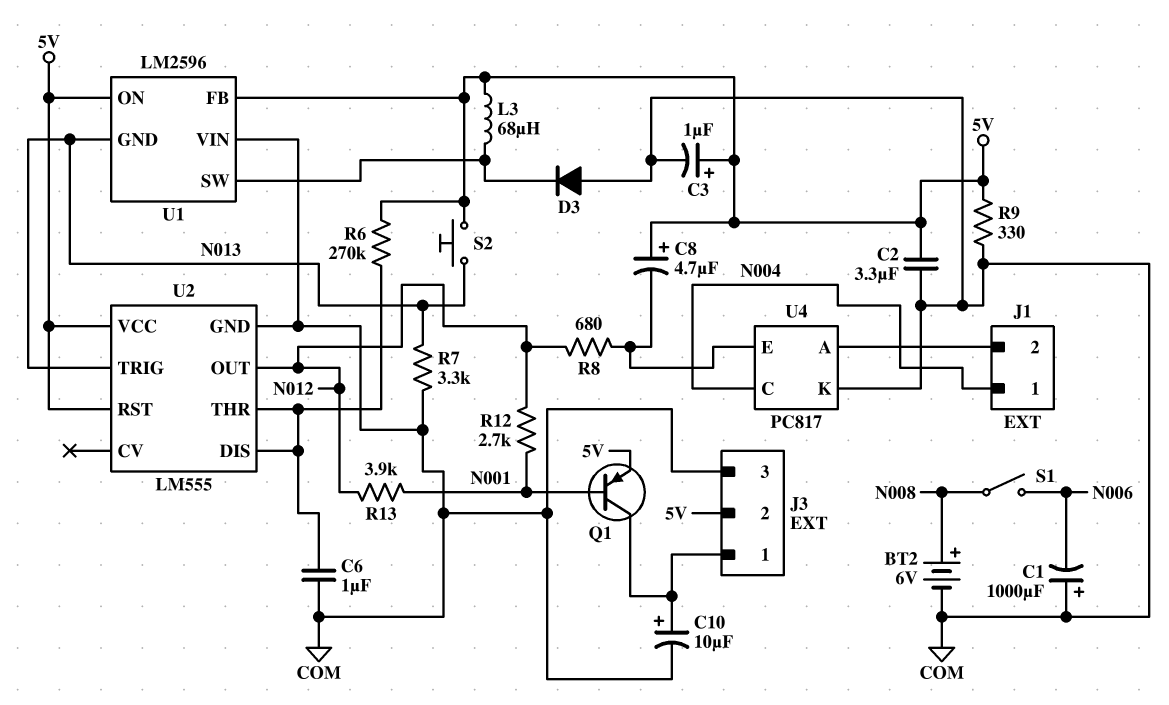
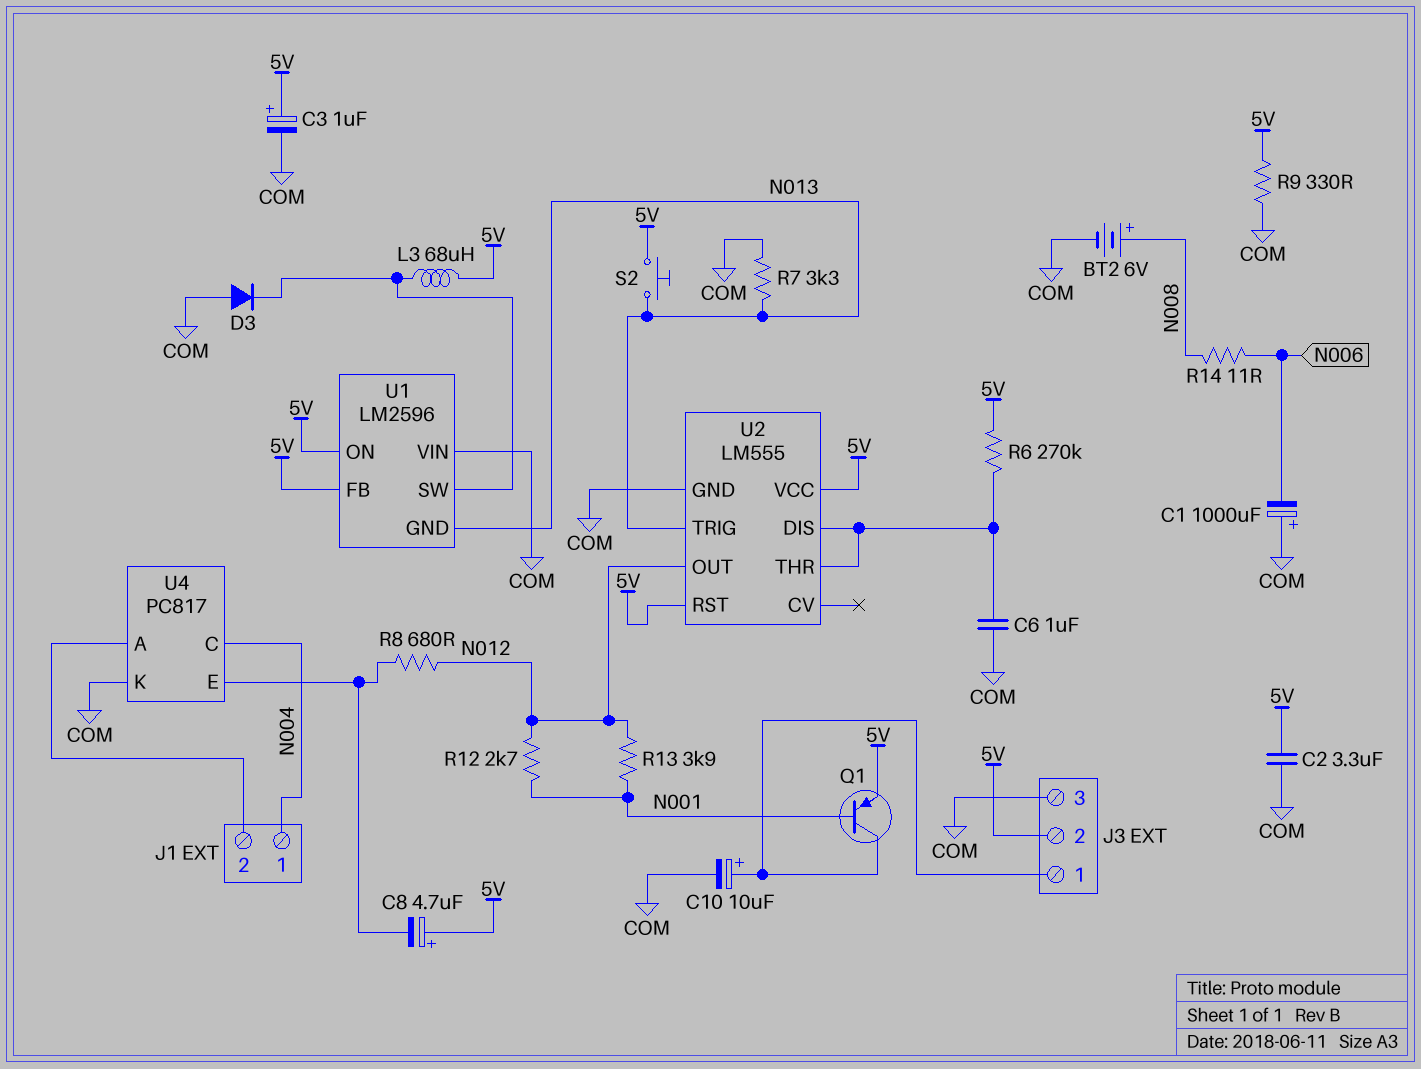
R14: none -> 11 (N006, N008)
S1: switch (N006, N008) -> none

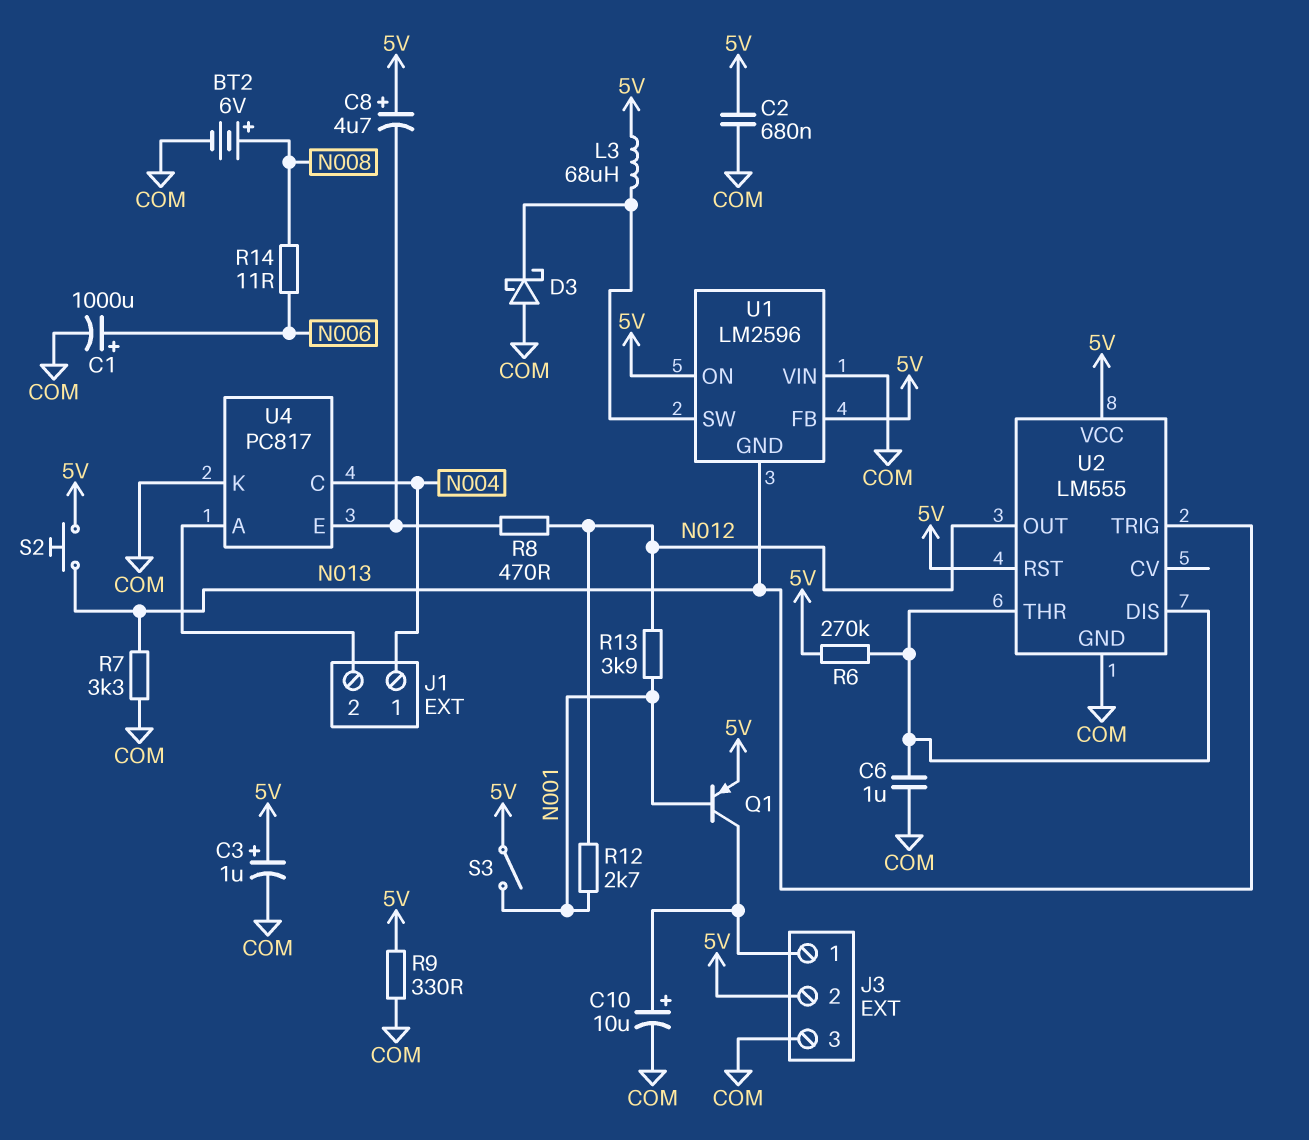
C1: 1000uF (plus COM, minus N006) -> 1000uF (plus N006, minus COM)
C2: 3.3uF (5V, COM) -> 680nF (5V, COM)
D3: diode (A COM, K U1/SW) -> schottky (A COM, K U1/SW)
R8: 680 (N012, U4/E) -> 470 (N012, U4/E)
S3: none -> switch (5V, N001)

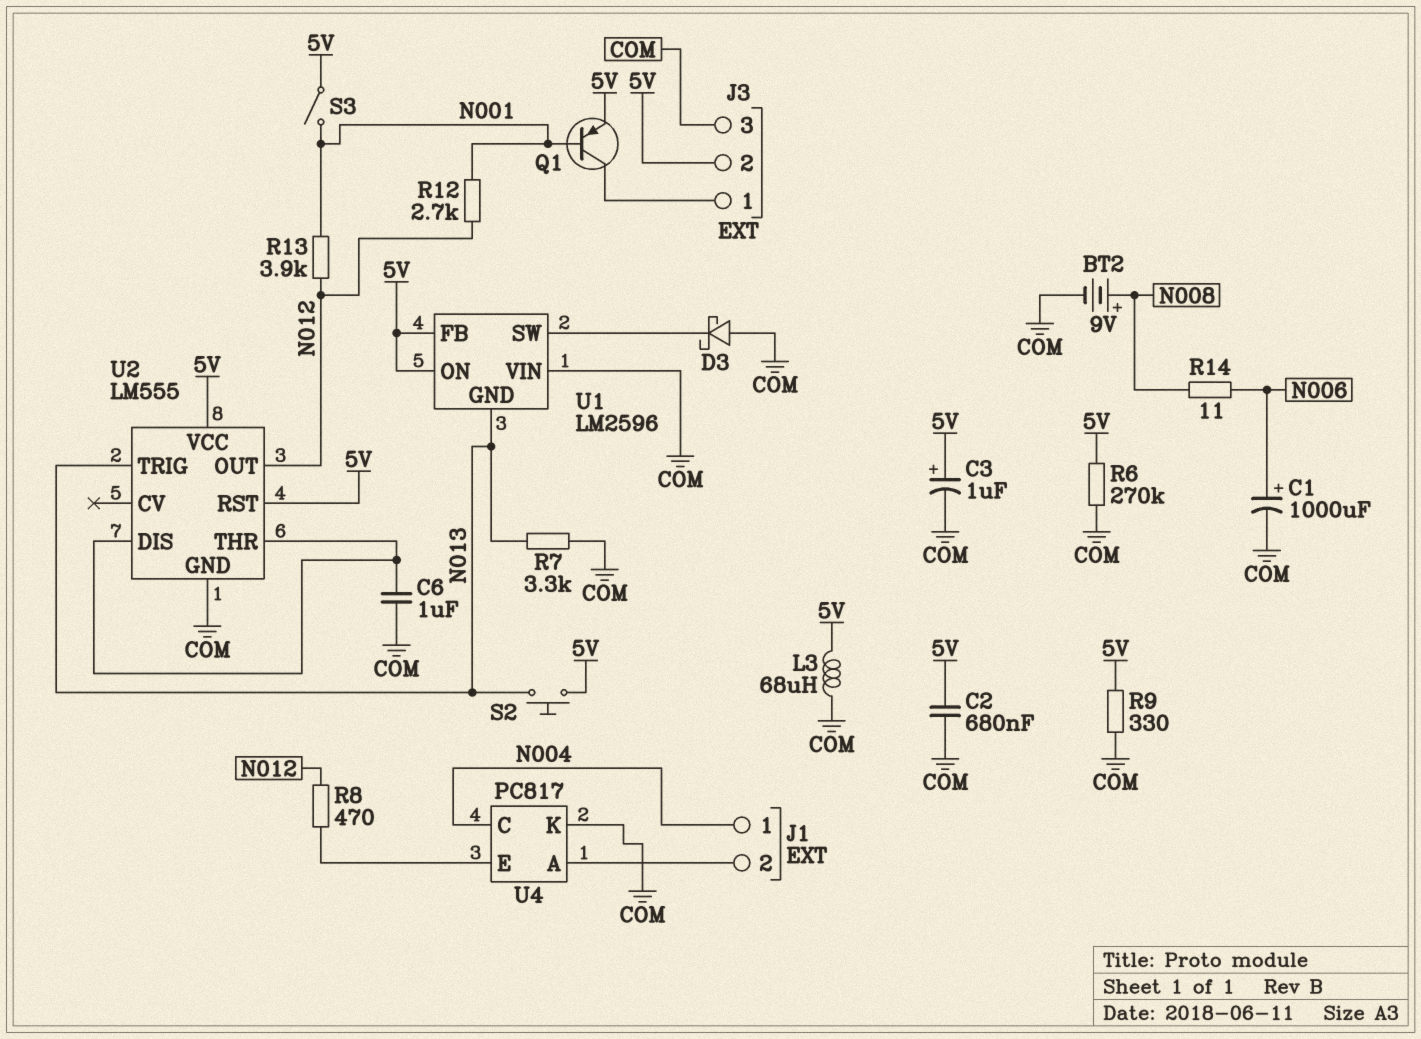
BT2: 6V (plus N008, minus COM) -> 9V (plus N008, minus COM)
C8: 4.7uF (plus 5V, minus U4/E) -> none
C10: 10uF (plus J3/1, minus COM) -> none
L3: 68uH (5V, U1/SW) -> 68uH (5V, COM)
R6: 270k (5V, U2/DIS) -> 270k (5V, COM)

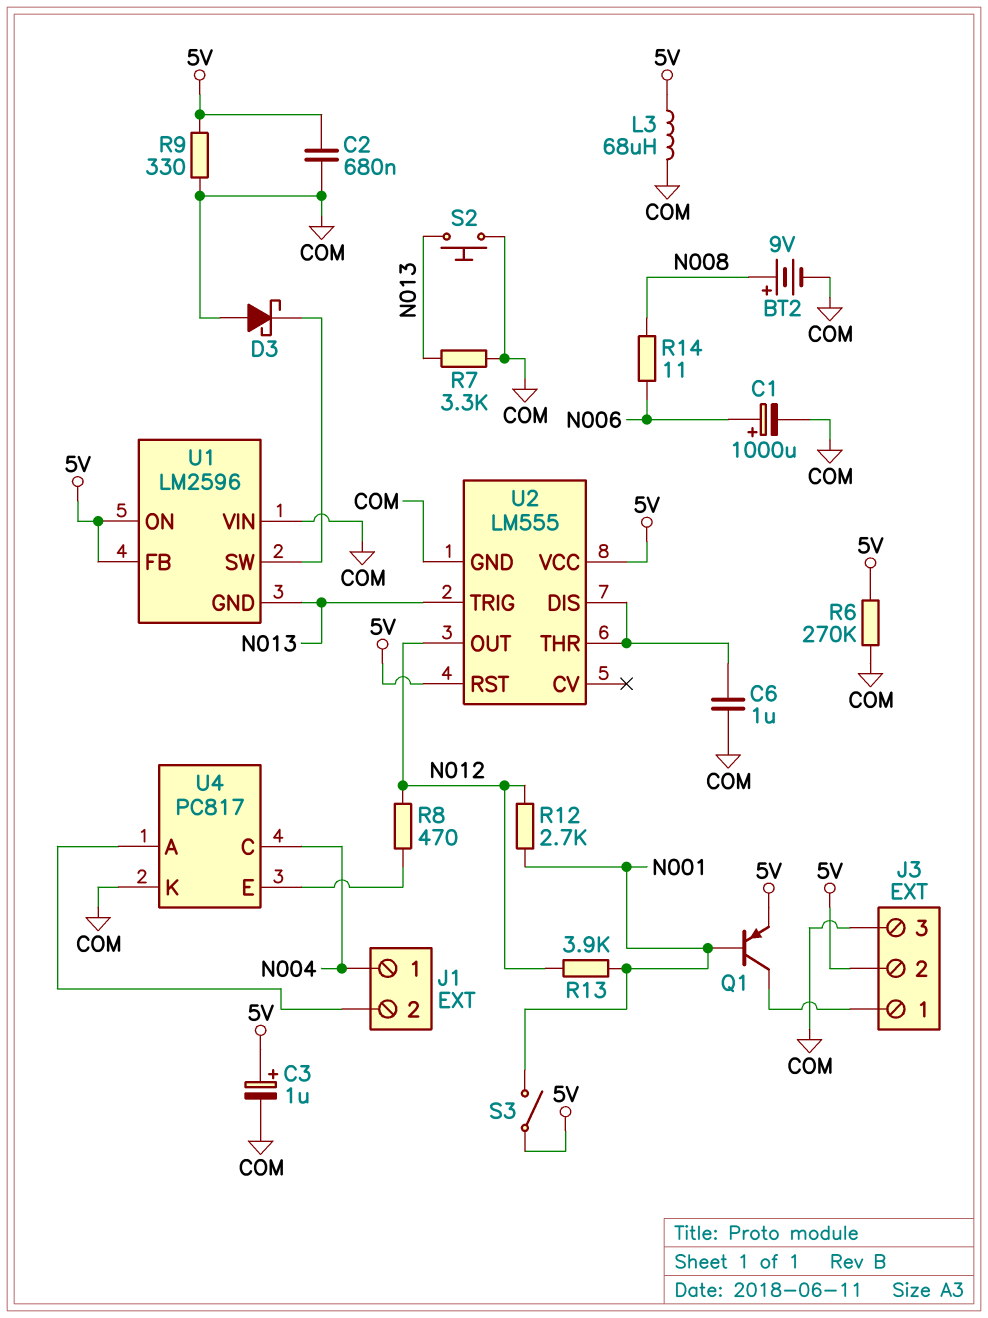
S2: button (5V, N013) -> button (COM, N013)

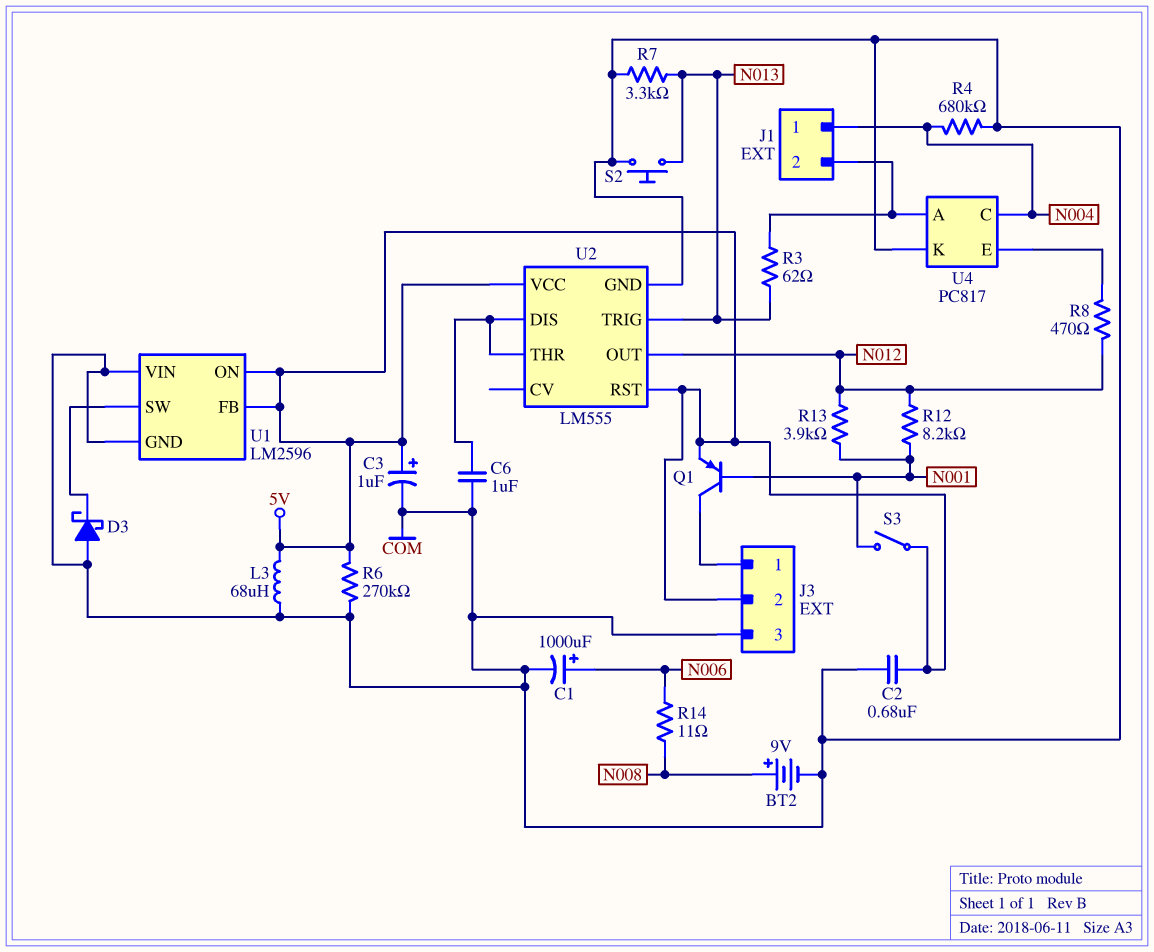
R3: none -> 62 (J1/2, N013)
R4: none -> 680k (COM, N004)
R9: 330 (5V, COM) -> none
R12: 2.7k (N001, N012) -> 8.2k (N001, N012)
U1 pin GND: N013 -> COM

